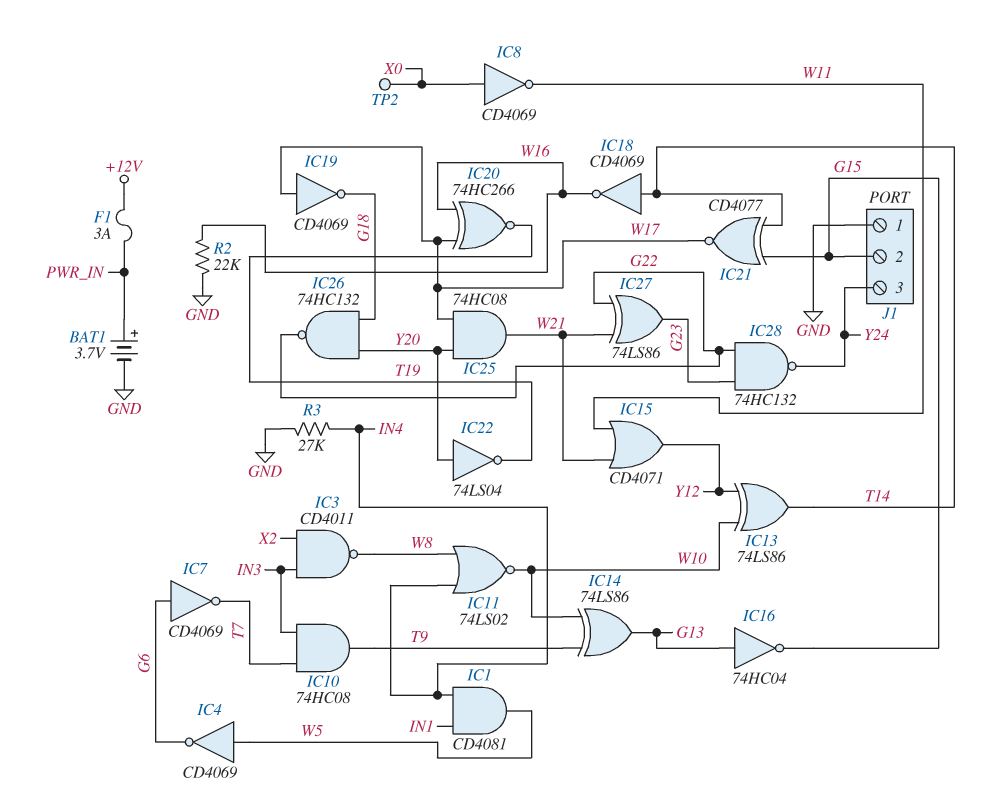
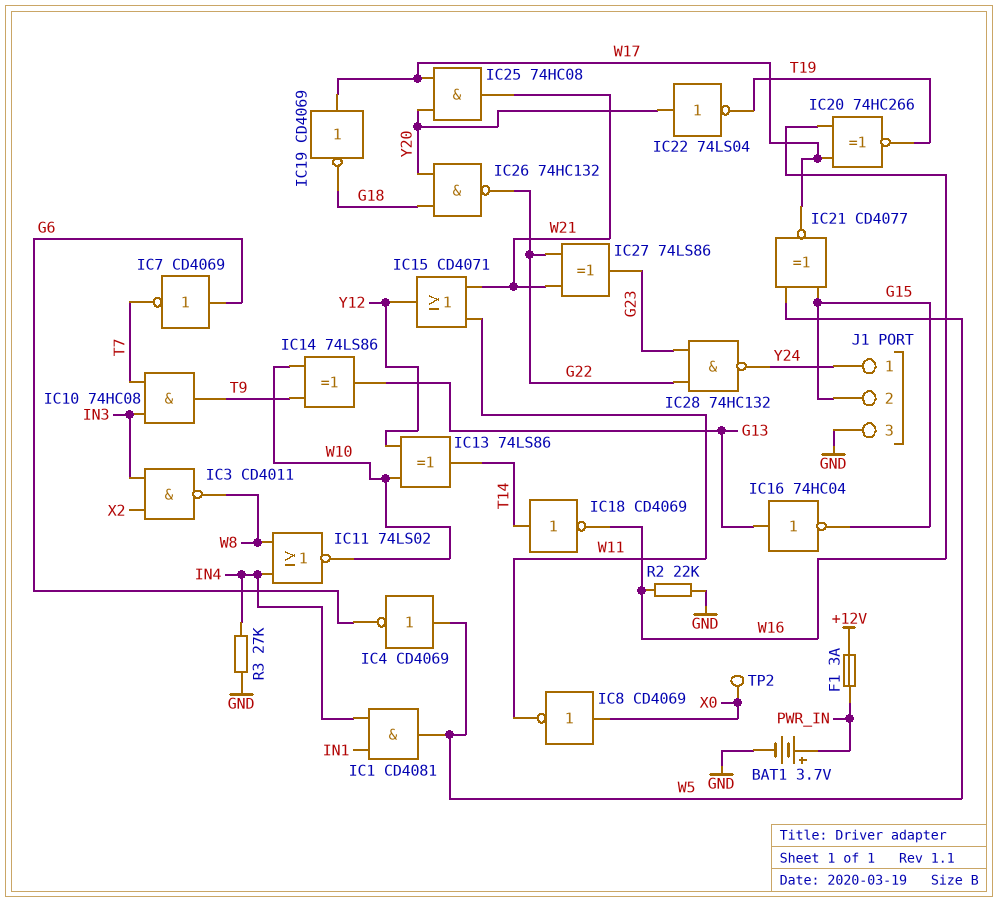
IC21: XNOR CD4077 (in G15, in T14, out W17) -> XNOR CD4077 (in G15, in W5, out W17)
J1 pin 1: GND -> Y24
J1 pin 3: Y24 -> GND

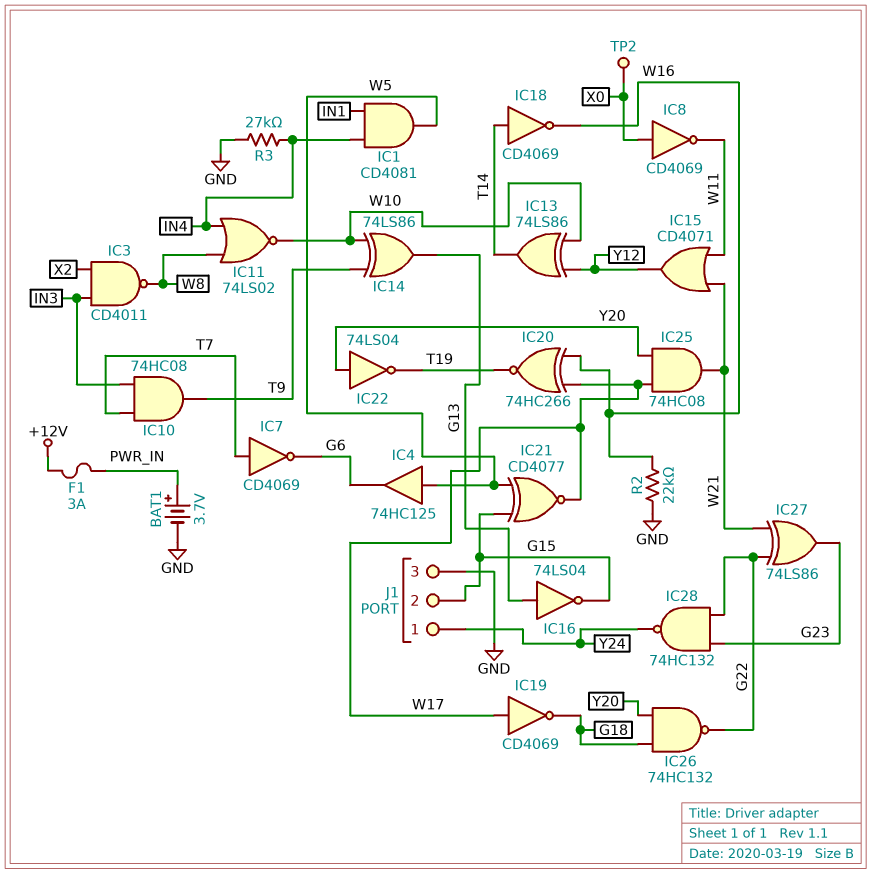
IC4: NOT CD4069 (in W5, out G6) -> buffer 74HC125 (in W5, out G6)
IC7: NOT CD4069 (in G6, out T7) -> NOT CD4069 (in T7, out G6)
IC16: NOT 74HC04 (in G13, out G15) -> NOT 74LS04 (in G13, out G15)

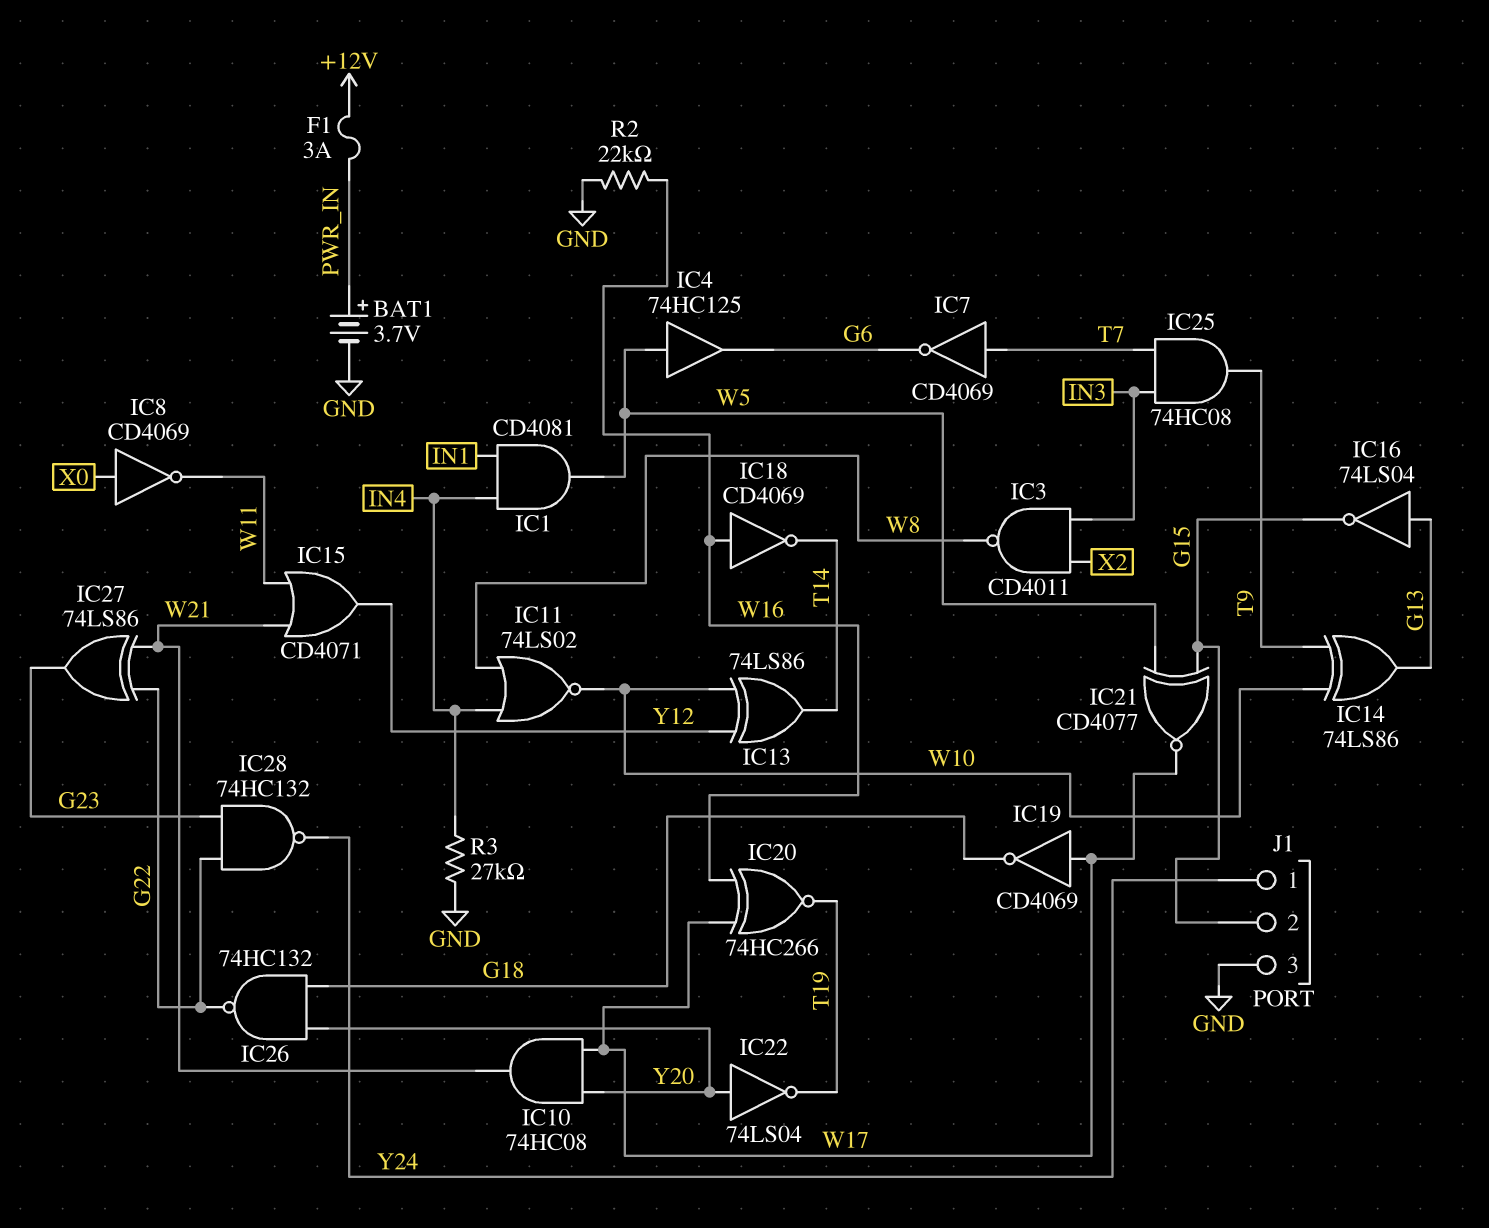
IC10: AND 74HC08 (in IN3, in T7, out T9) -> AND 74HC08 (in W17, in Y20, out W21)
IC18: NOT CD4069 (in T14, out W16) -> NOT CD4069 (in W16, out T14)
IC25: AND 74HC08 (in W17, in Y20, out W21) -> AND 74HC08 (in IN3, in T7, out T9)
TP2: test point (X0) -> none

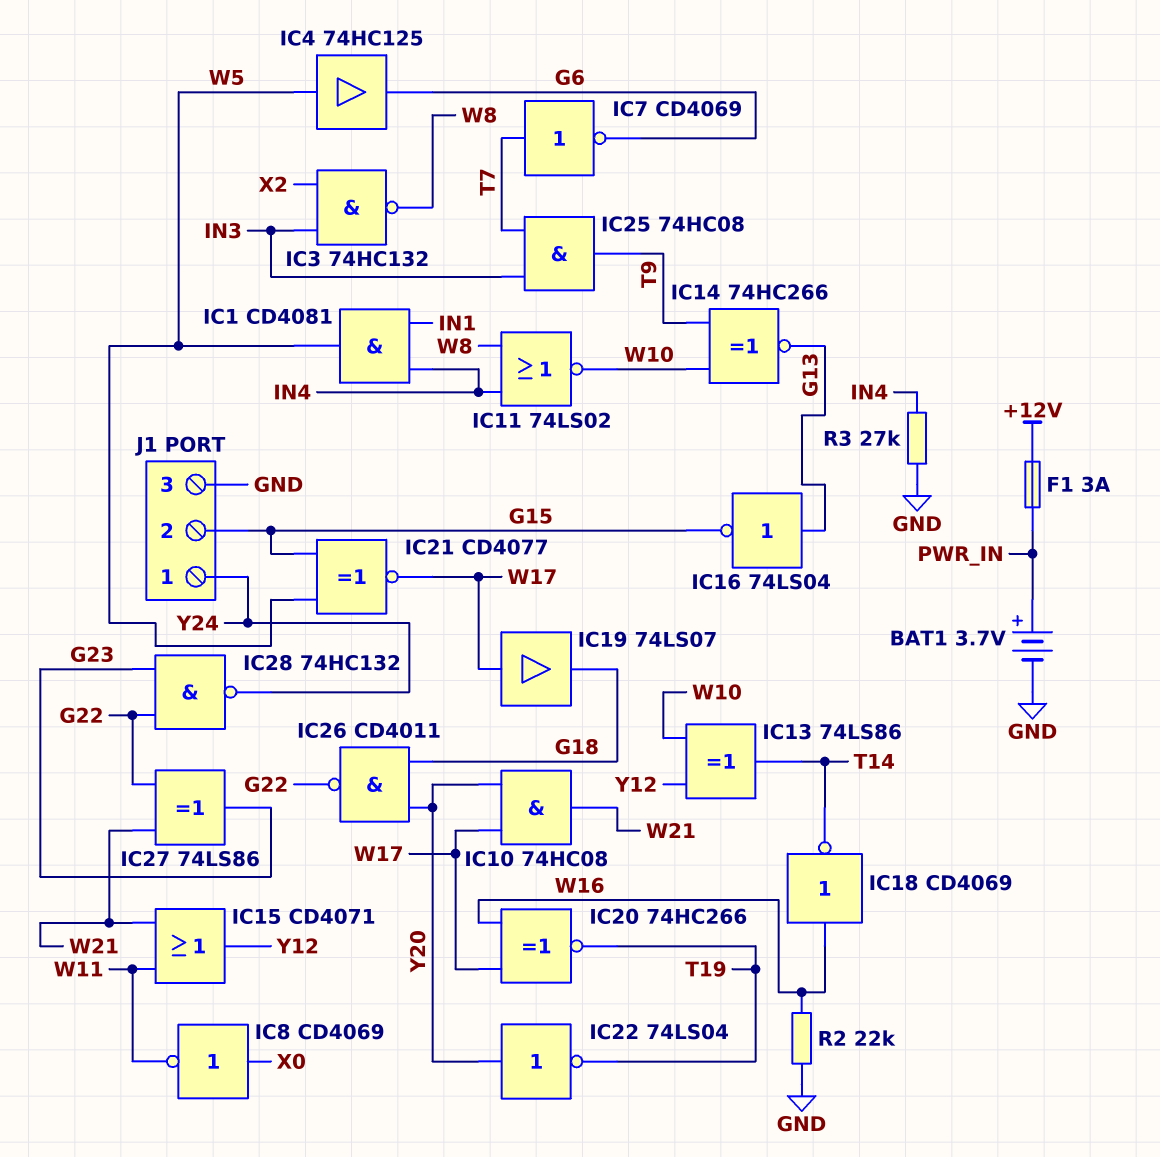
IC3: NAND CD4011 (in IN3, in X2, out W8) -> NAND 74HC132 (in IN3, in X2, out W8)
IC14: XOR 74LS86 (in T9, in W10, out G13) -> XNOR 74HC266 (in T9, in W10, out G13)
IC19: NOT CD4069 (in W17, out G18) -> buffer 74LS07 (in W17, out G18)
IC26: NAND 74HC132 (in G18, in Y20, out G22) -> NAND CD4011 (in G18, in Y20, out G22)

